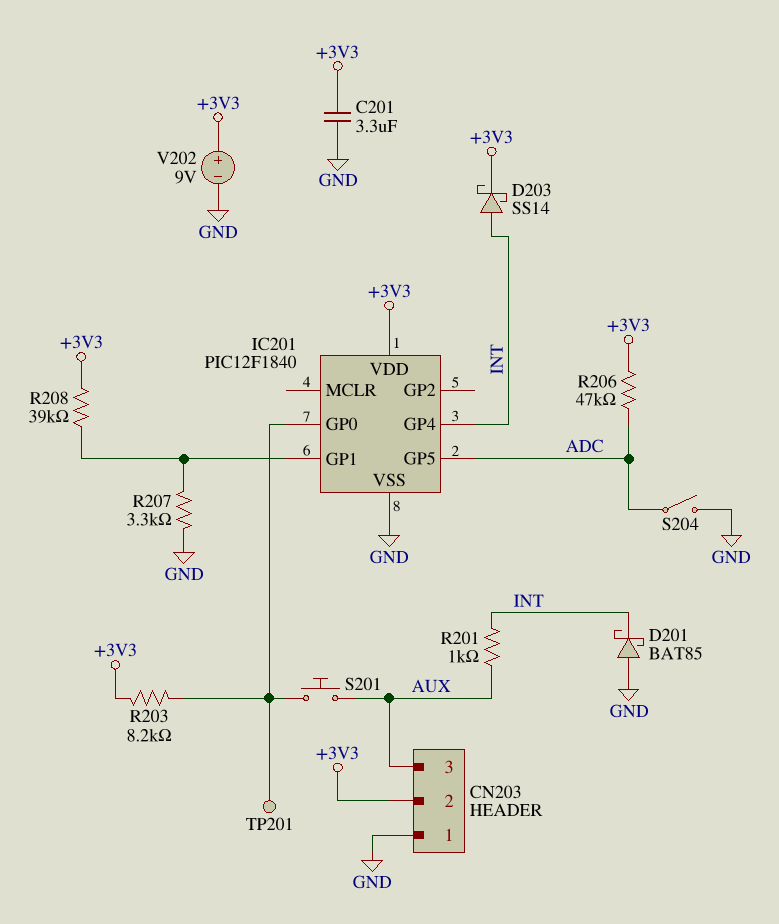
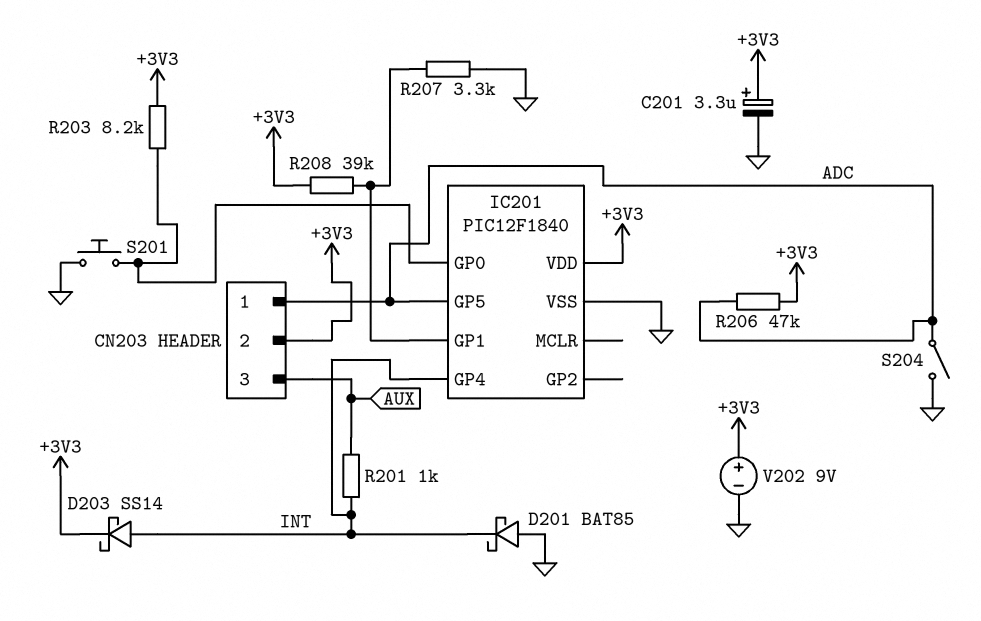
C201: 3.3uF (+3V3, GND) -> 3.3uF (plus +3V3, minus GND)
CN203 pin 1: GND -> ADC
S201: button (AUX, IC201/GP0) -> button (GND, IC201/GP0)
TP201: test point (IC201/GP0) -> none

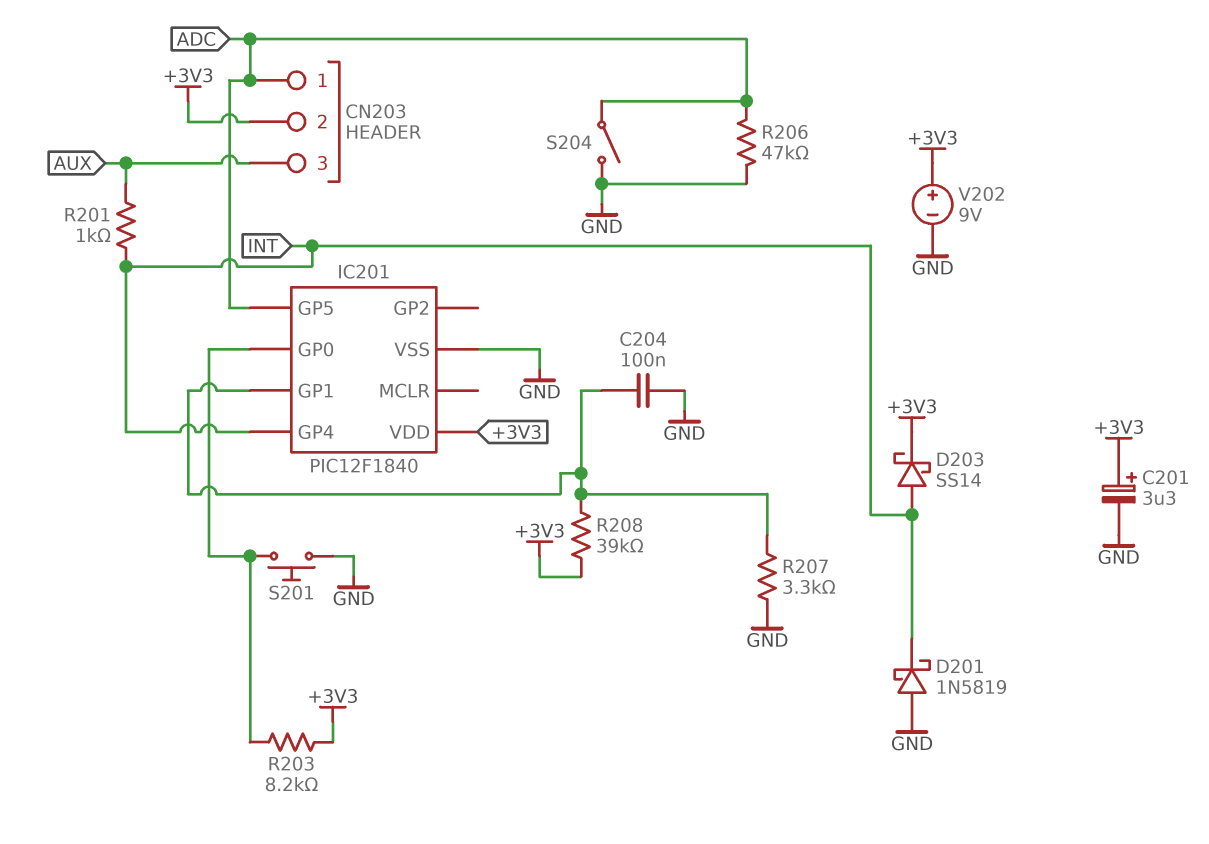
C204: none -> 100nF (GND, IC201/GP1)
D201: schottky BAT85 (A GND, K INT) -> schottky 1N5819 (A GND, K INT)
R206: 47k (+3V3, ADC) -> 47k (ADC, GND)

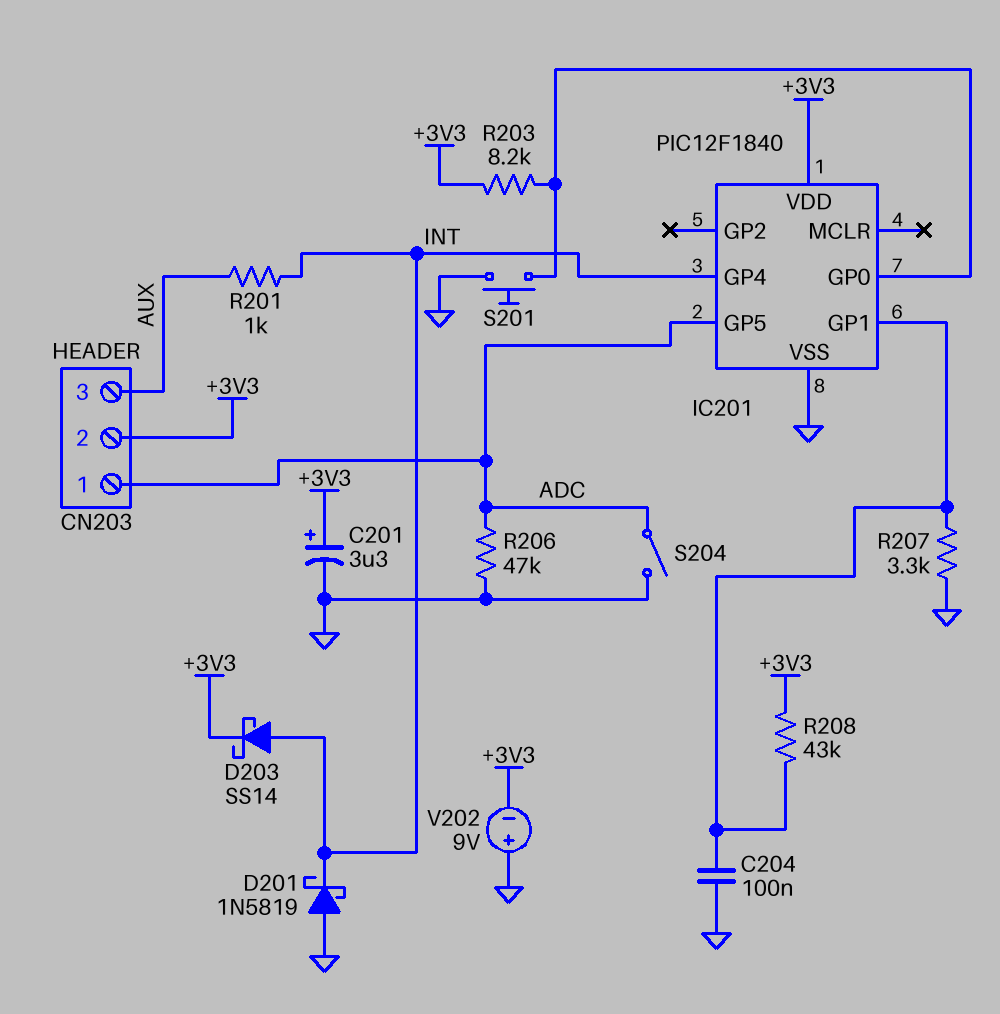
R208: 39k (+3V3, IC201/GP1) -> 43k (+3V3, IC201/GP1)
V202: 9V (plus +3V3, minus GND) -> 9V (plus GND, minus +3V3)

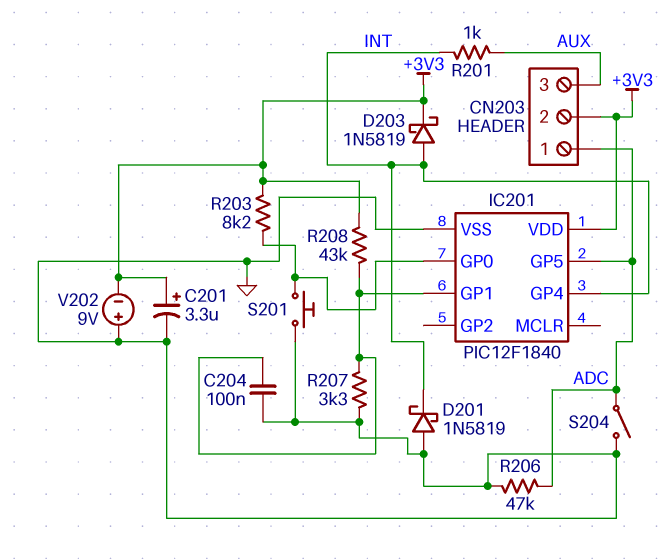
D203: schottky SS14 (A INT, K +3V3) -> schottky 1N5819 (A INT, K +3V3)

